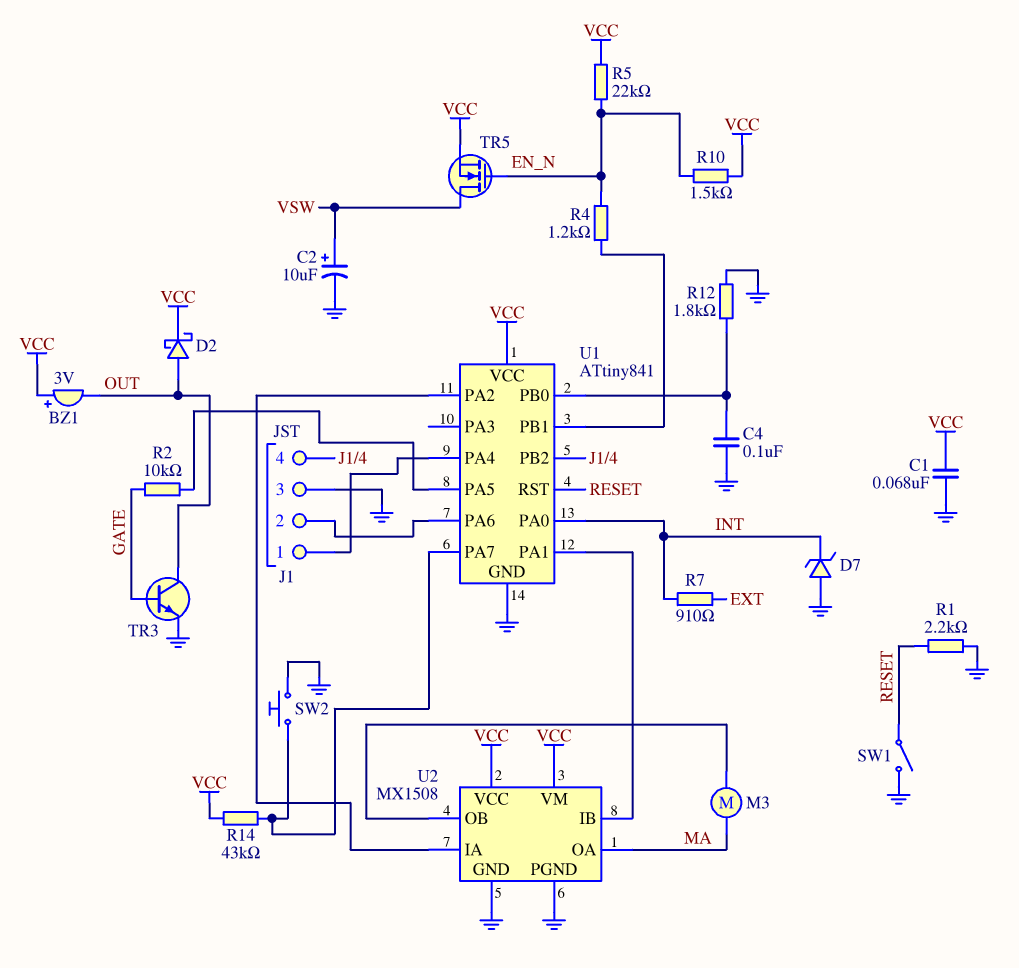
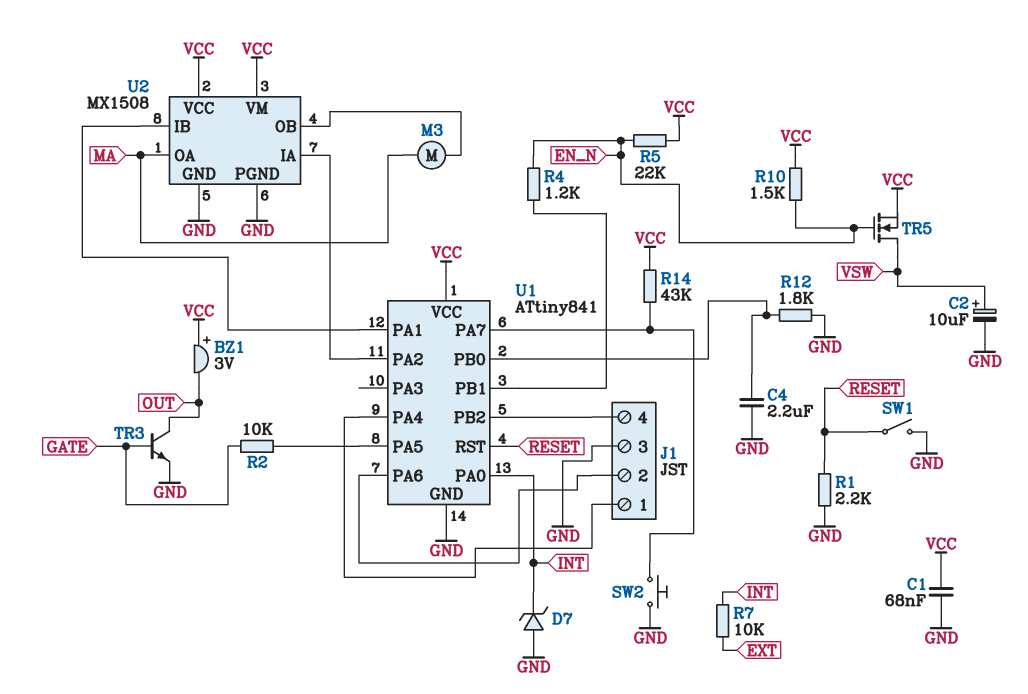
C4: 100nF (GND, U1/PB0) -> 2.2uF (GND, U1/PB0)
D2: schottky (A OUT, K VCC) -> none
R7: 910 (EXT, INT) -> 10k (EXT, INT)

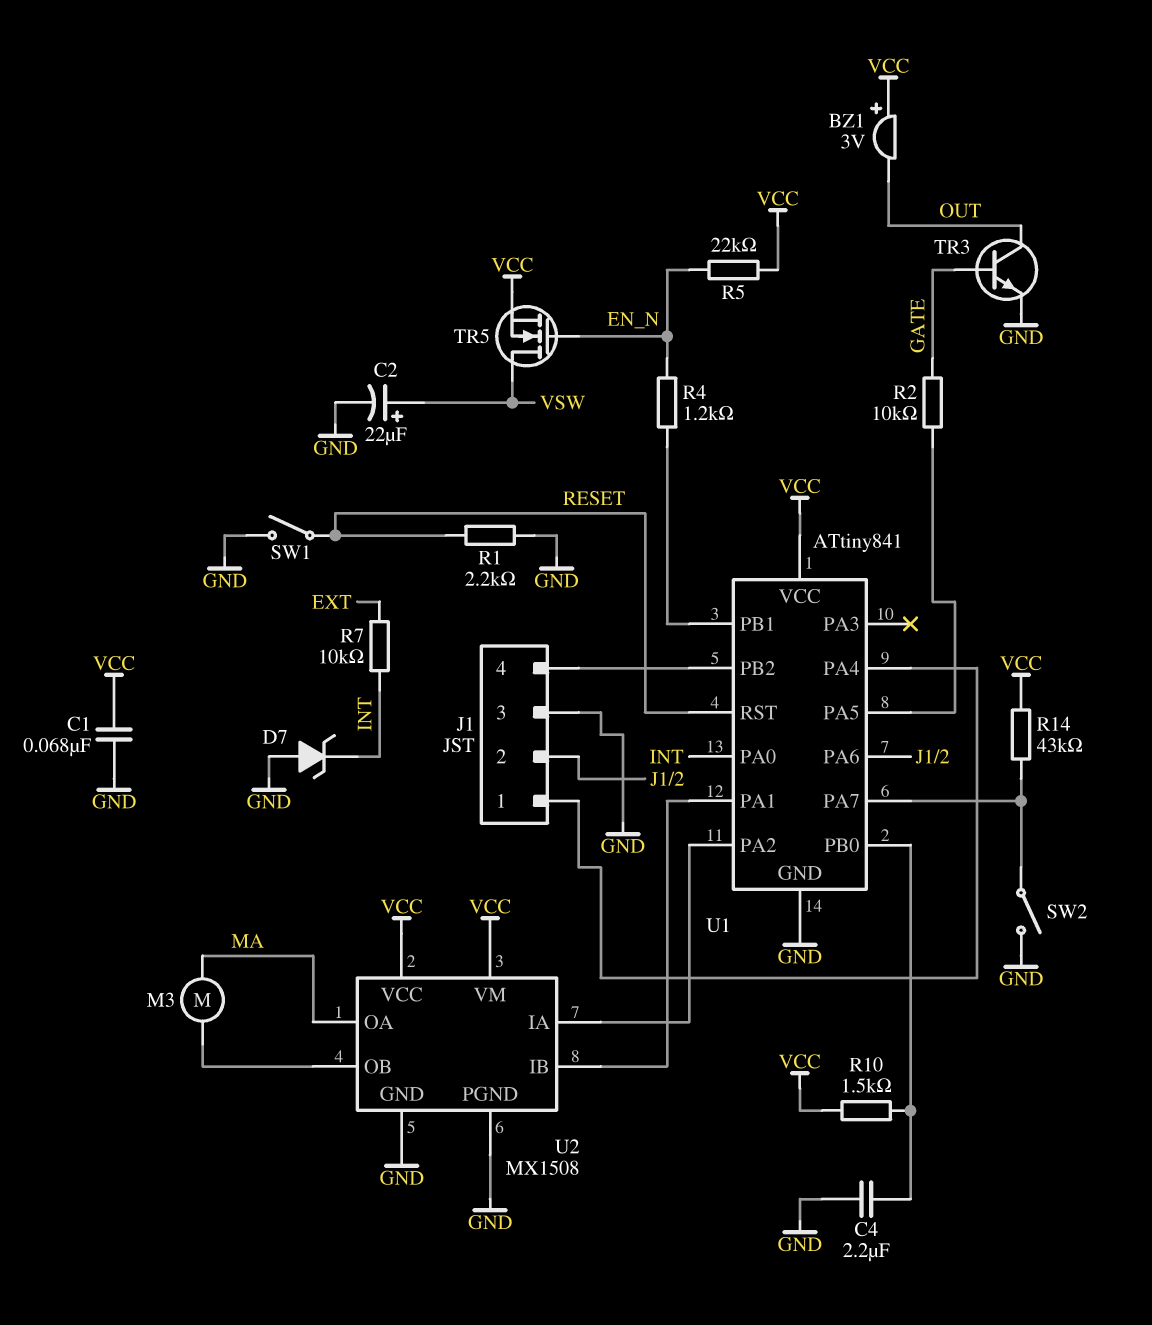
C2: 10uF (plus VSW, minus GND) -> 22uF (plus VSW, minus GND)
R10: 1.5k (EN_N, VCC) -> 1.5k (U1/PB0, VCC)
R12: 1.8k (GND, U1/PB0) -> none
SW2: button (GND, U1/PA7) -> switch (GND, U1/PA7)

